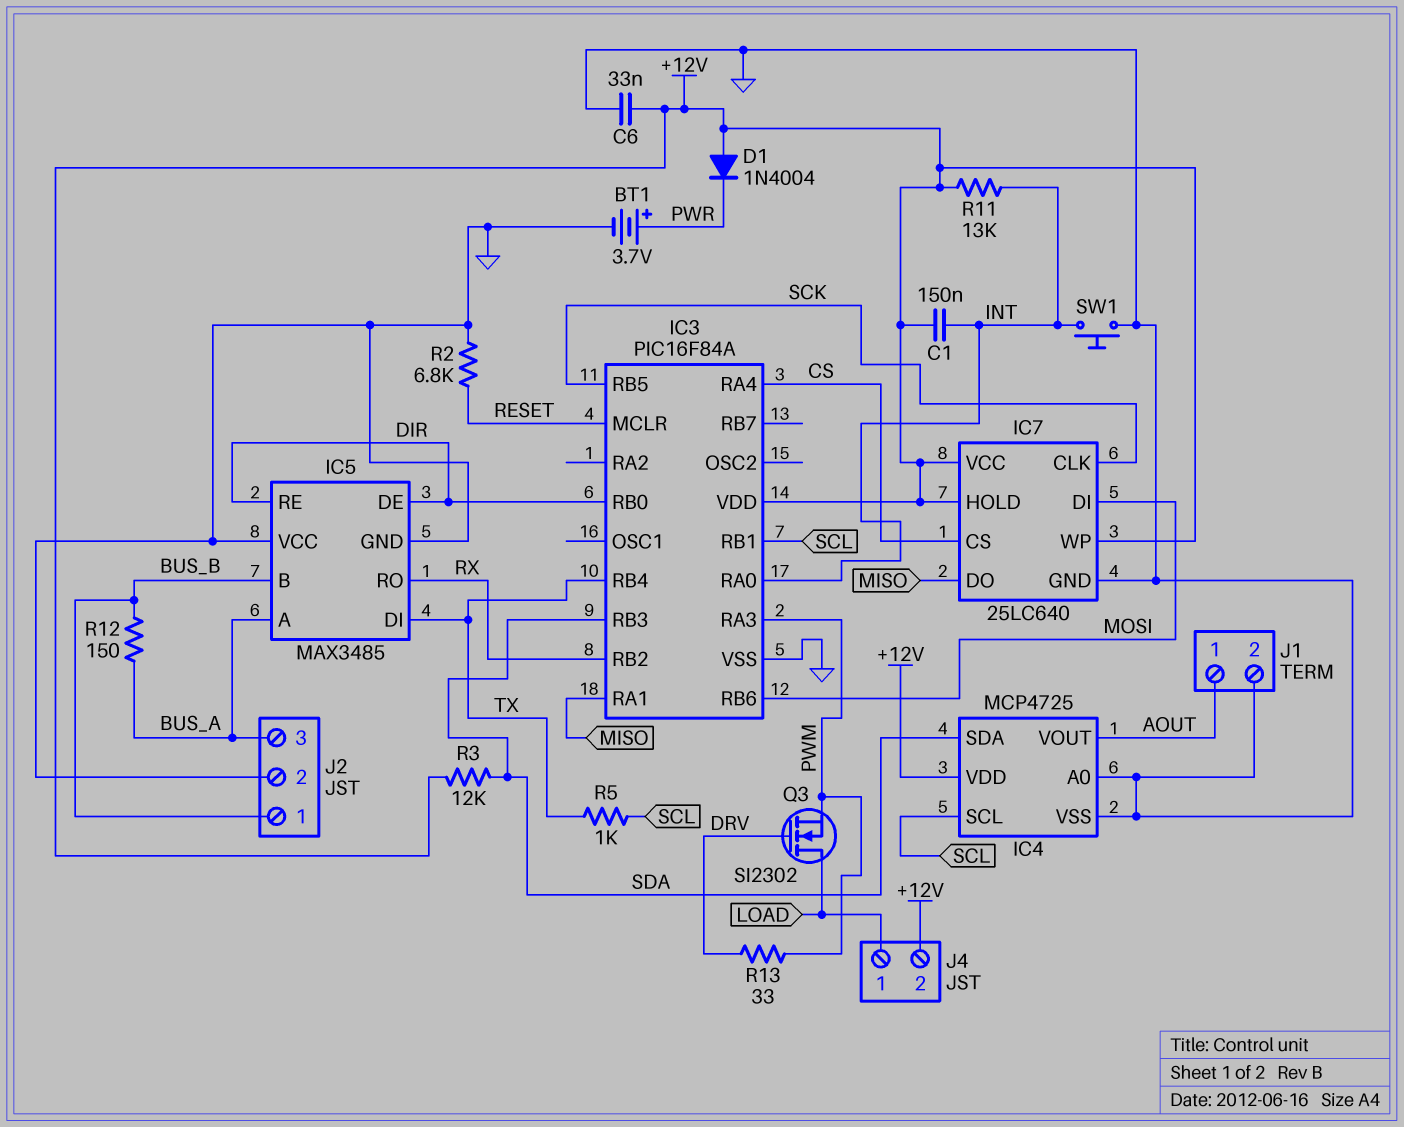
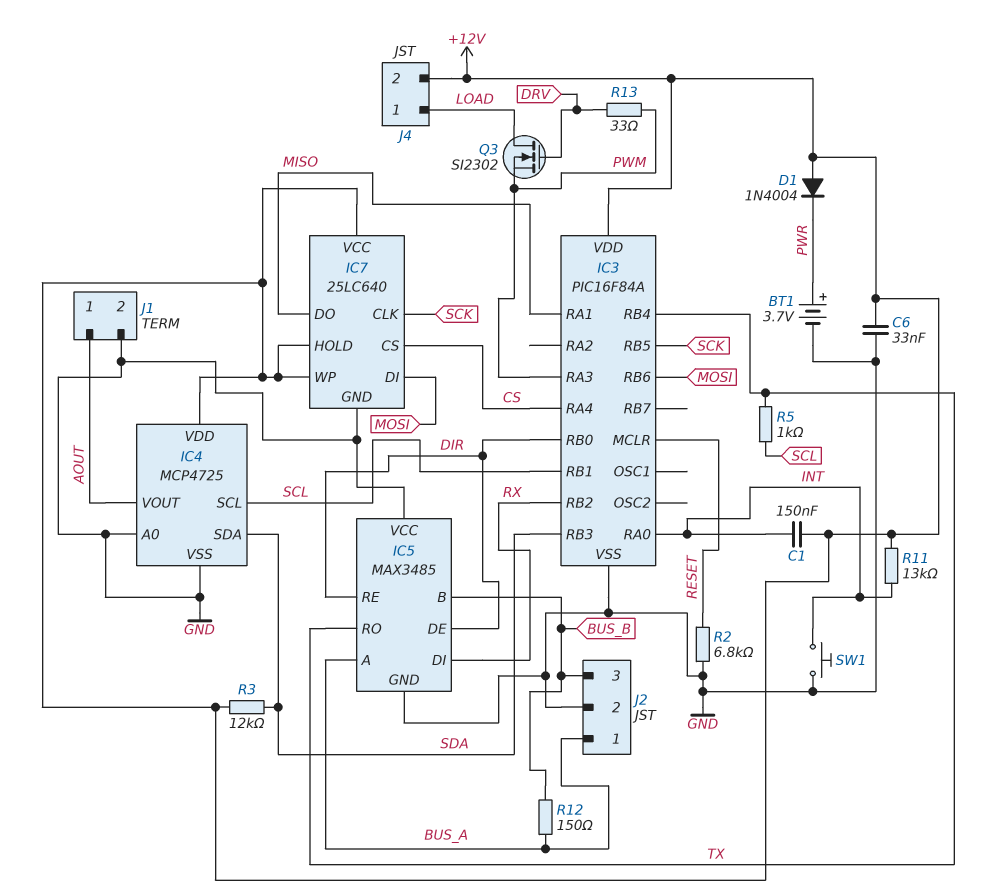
IC5 pin DI: TX -> RX
IC5 pin RO: RX -> TX
J2 pin 1: BUS_B -> BUS_A
J2 pin 3: BUS_A -> BUS_B

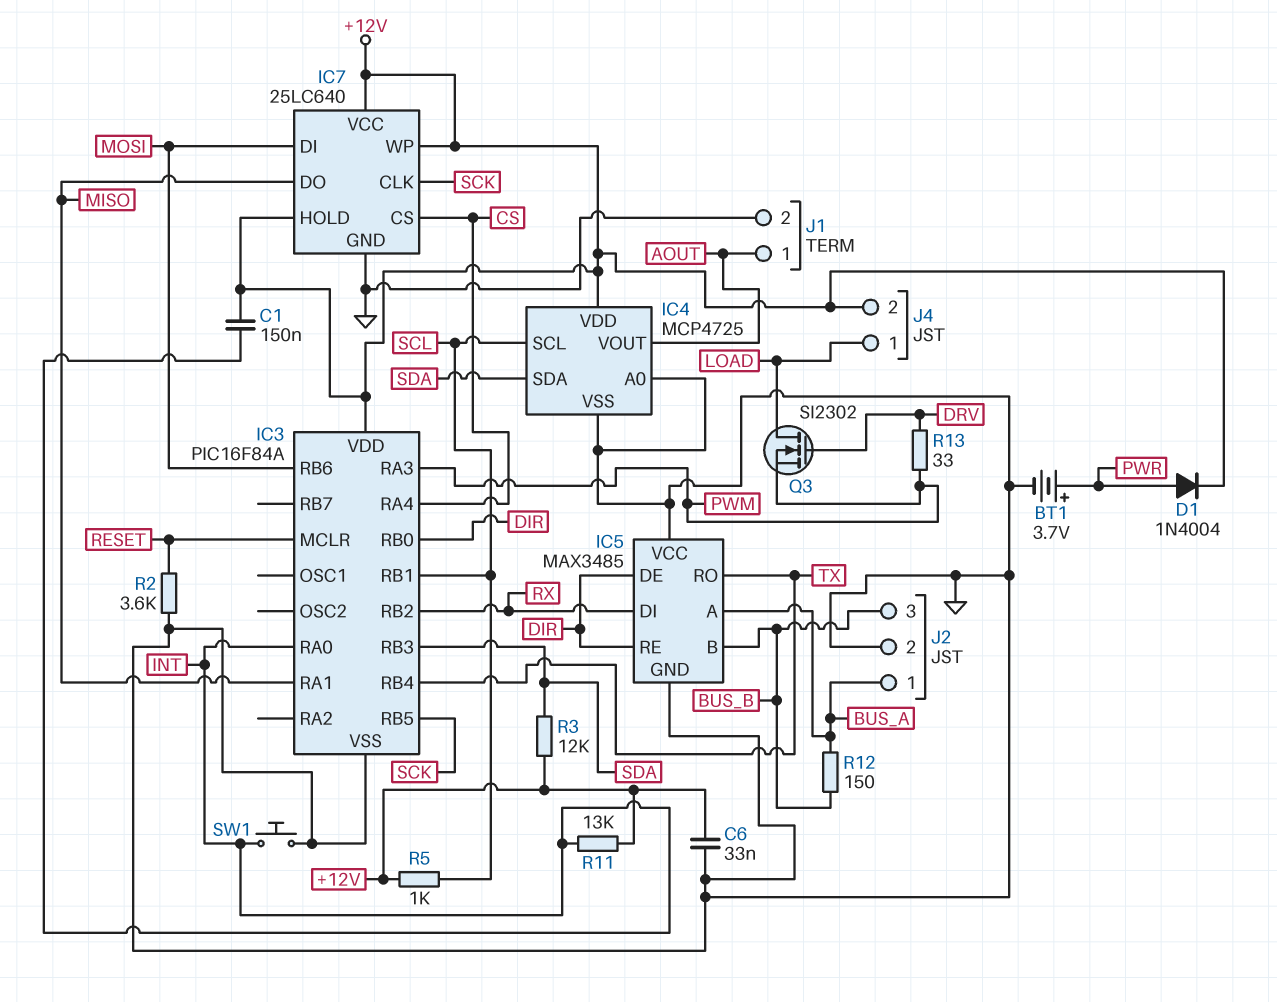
D1: diode 1N4004 (A +12V, K PWR) -> diode 1N4004 (A PWR, K +12V)
R2: 6.8k (GND, RESET) -> 3.6k (GND, RESET)
R5: 1k (SCL, TX) -> 1k (+12V, SCL)

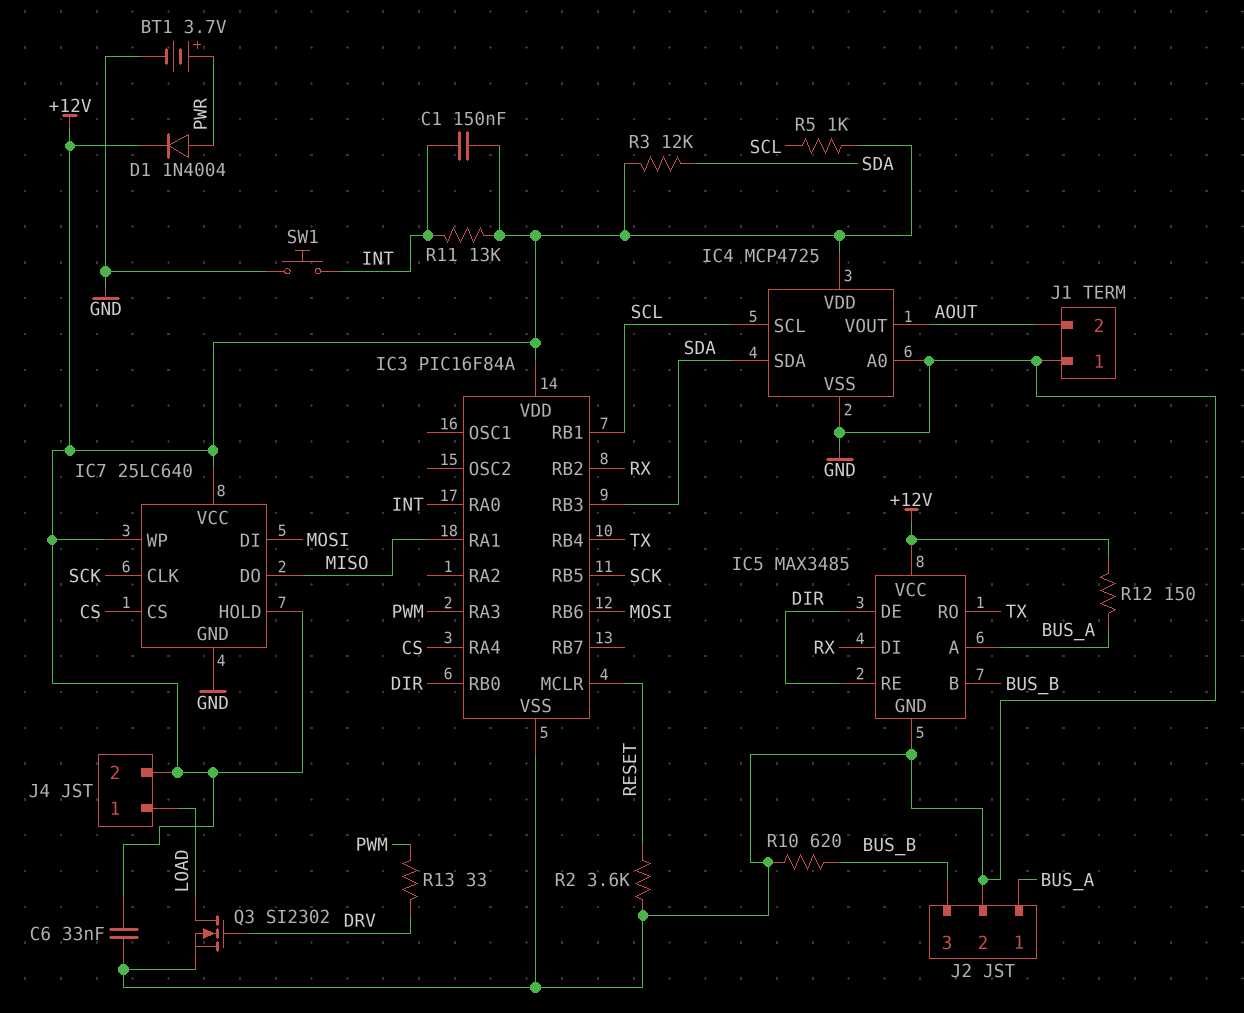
IC5 pin VCC: GND -> +12V
J1 pin 1: AOUT -> GND
J1 pin 2: GND -> AOUT
Q3: NMOS SI2302 (G DRV, D LOAD, S PWM) -> NMOS SI2302 (G DRV, D LOAD, S GND)
R10: none -> 620 (BUS_B, GND)
R12: 150 (BUS_A, BUS_B) -> 150 (+12V, BUS_A)

